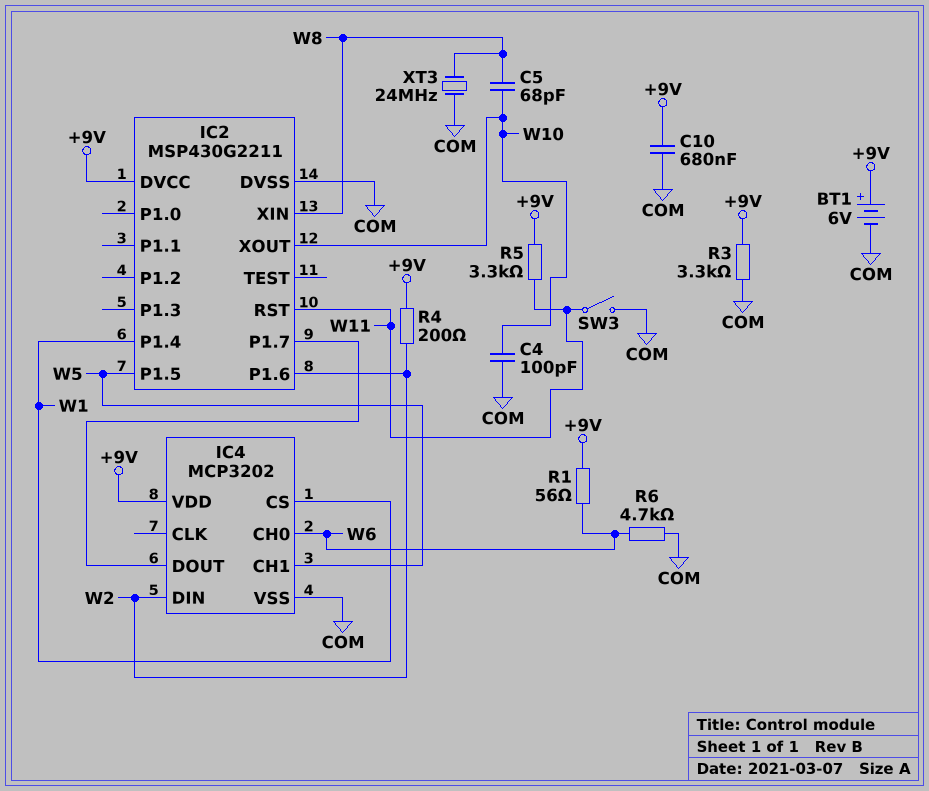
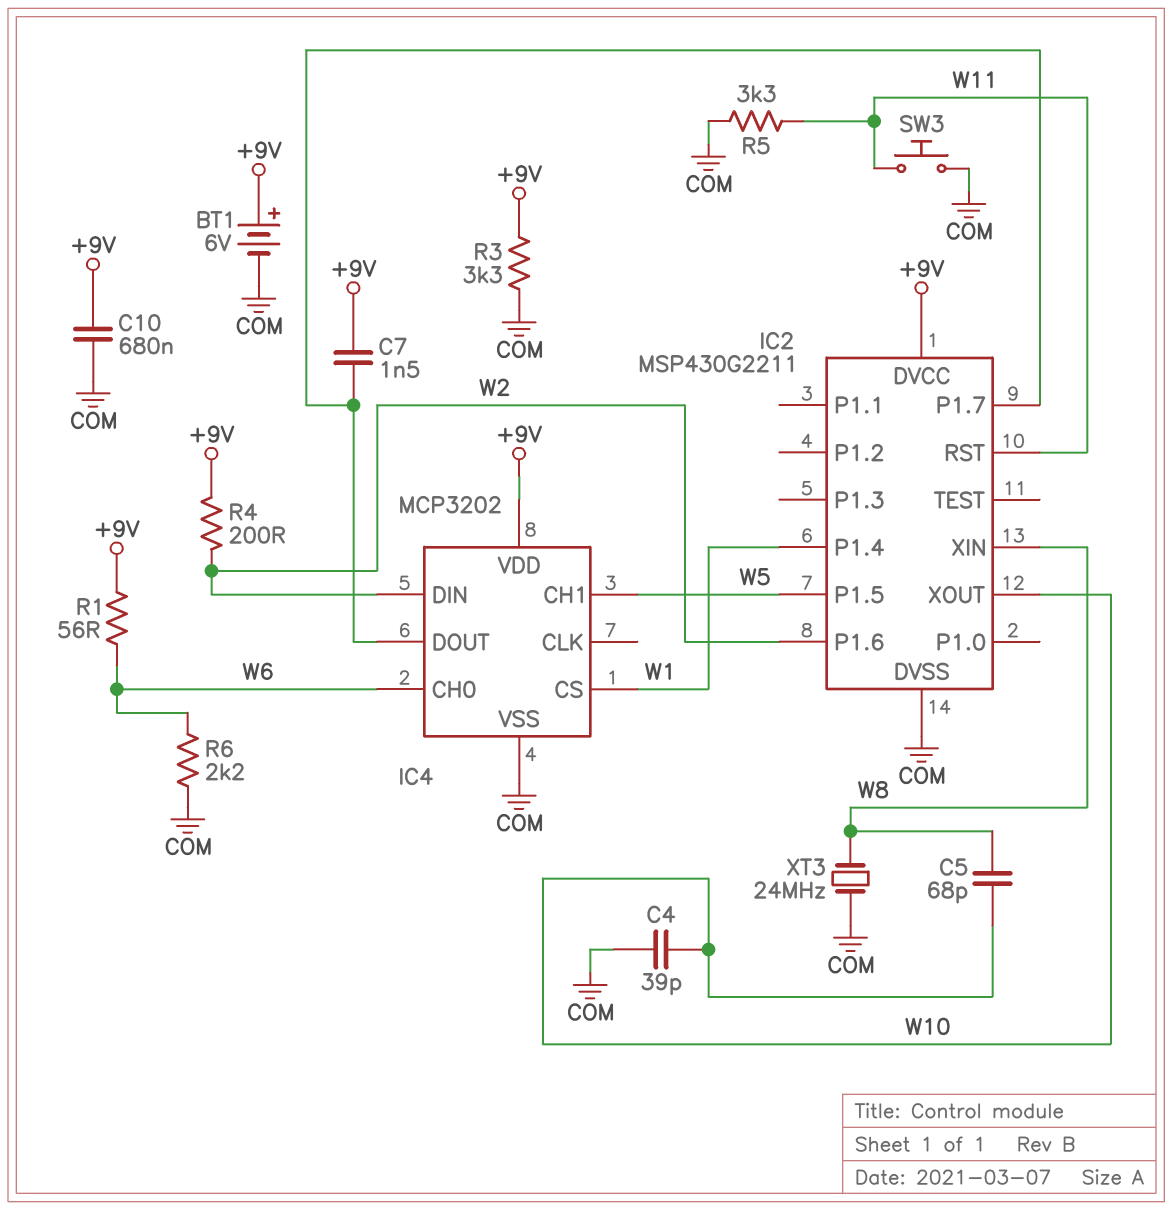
C4: 100pF (COM, W10) -> 39pF (COM, W10)
C7: none -> 1.5nF (+9V, IC2/P1.7)
R5: 3.3k (+9V, W11) -> 3.3k (COM, W11)
R6: 4.7k (COM, W6) -> 2.2k (COM, W6)
SW3: switch (COM, W11) -> button (COM, W11)

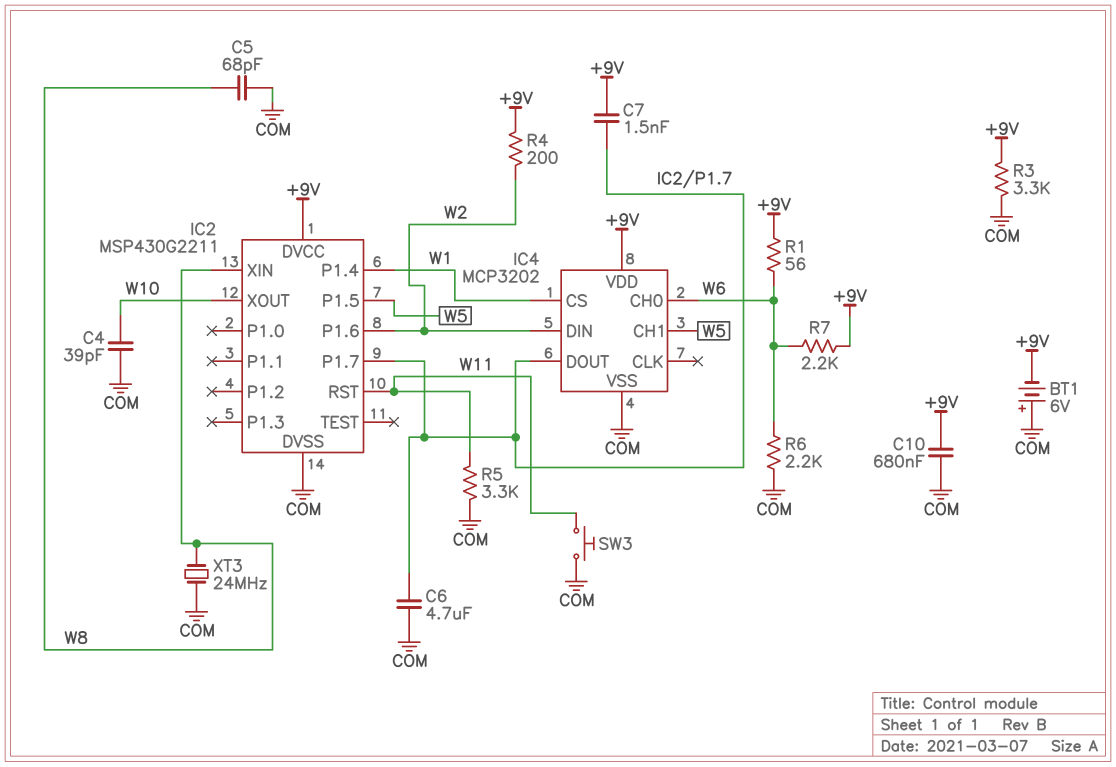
BT1: 6V (plus +9V, minus COM) -> 6V (plus COM, minus +9V)
C5: 68pF (W8, W10) -> 68pF (COM, W8)
C6: none -> 4.7uF (COM, IC2/P1.7)
R7: none -> 2.2k (+9V, W6)

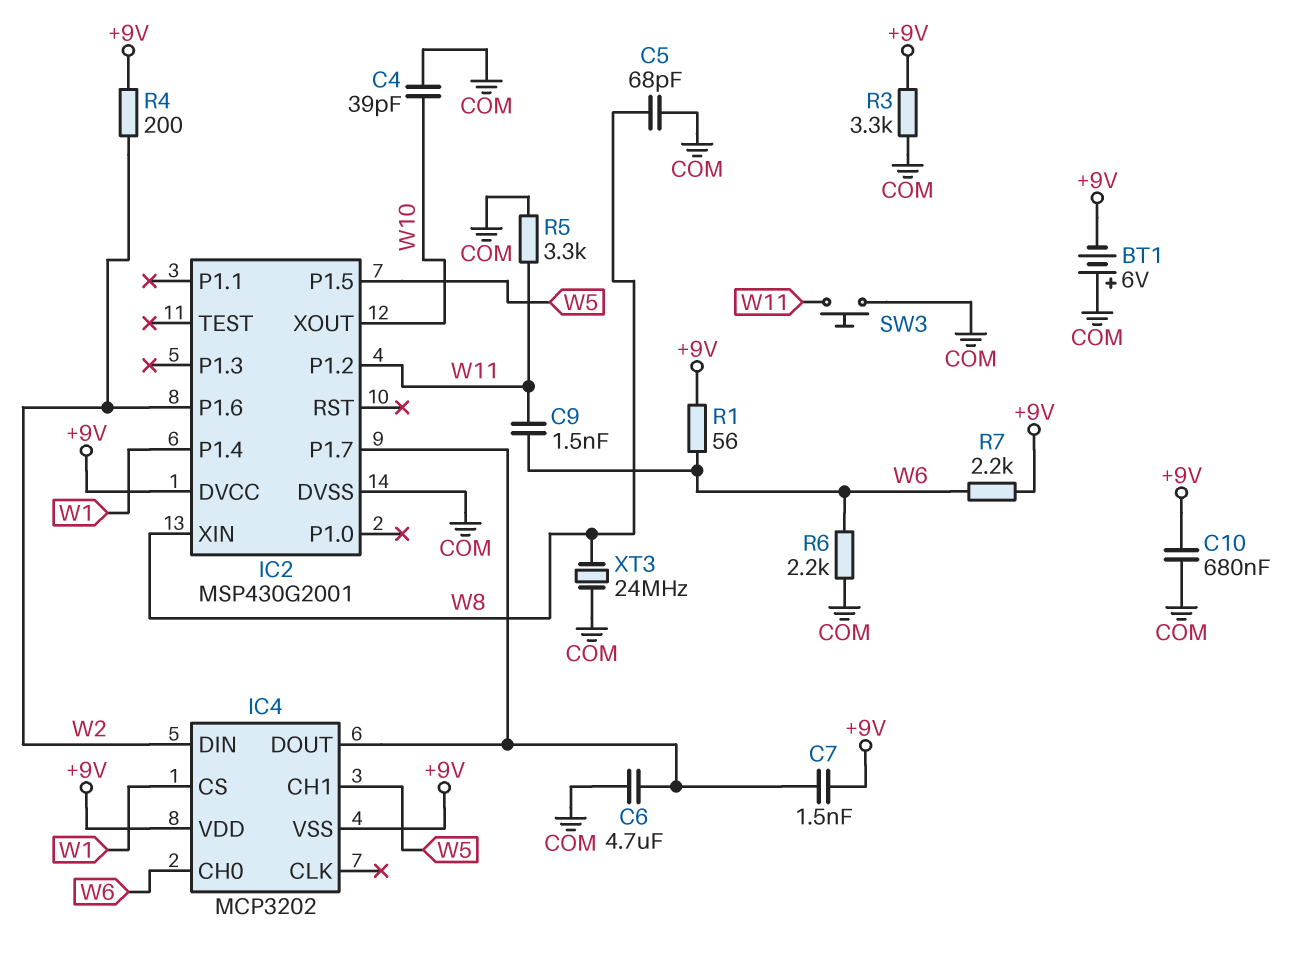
C9: none -> 1.5nF (W6, W11)
IC2: MSP430G2211 -> MSP430G2001
IC2 pin P1.2: none -> W11
IC2 pin RST: W11 -> none
IC4 pin VSS: COM -> +9V

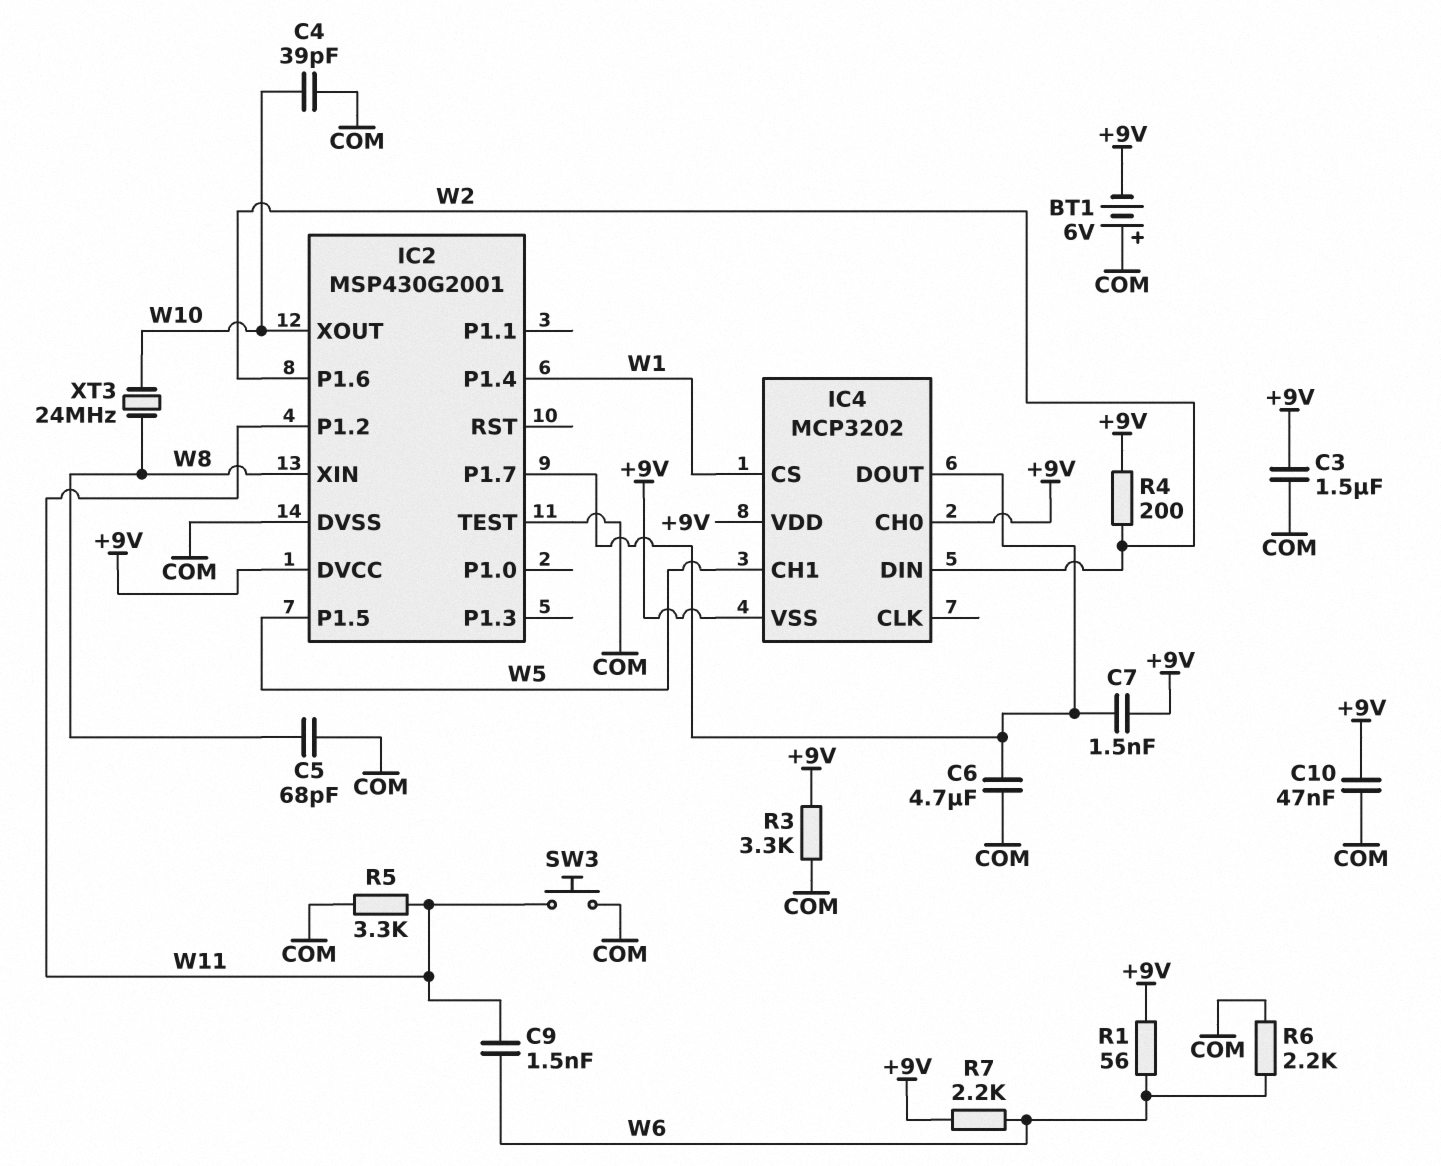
C3: none -> 1.5uF (+9V, COM)
C10: 680nF (+9V, COM) -> 47nF (+9V, COM)
IC2 pin TEST: none -> COM
IC4 pin CH0: W6 -> +9V
XT3: 24MHz (COM, W8) -> 24MHz (W8, W10)

